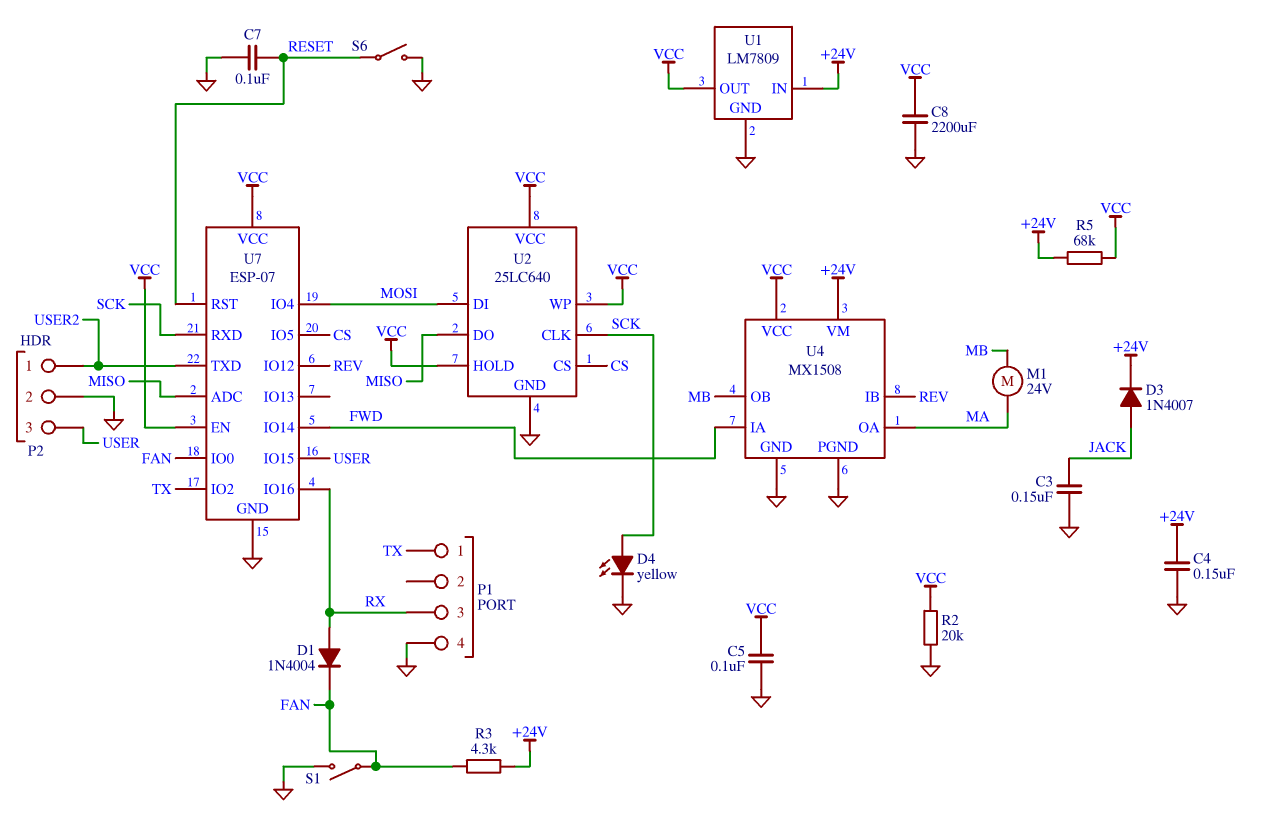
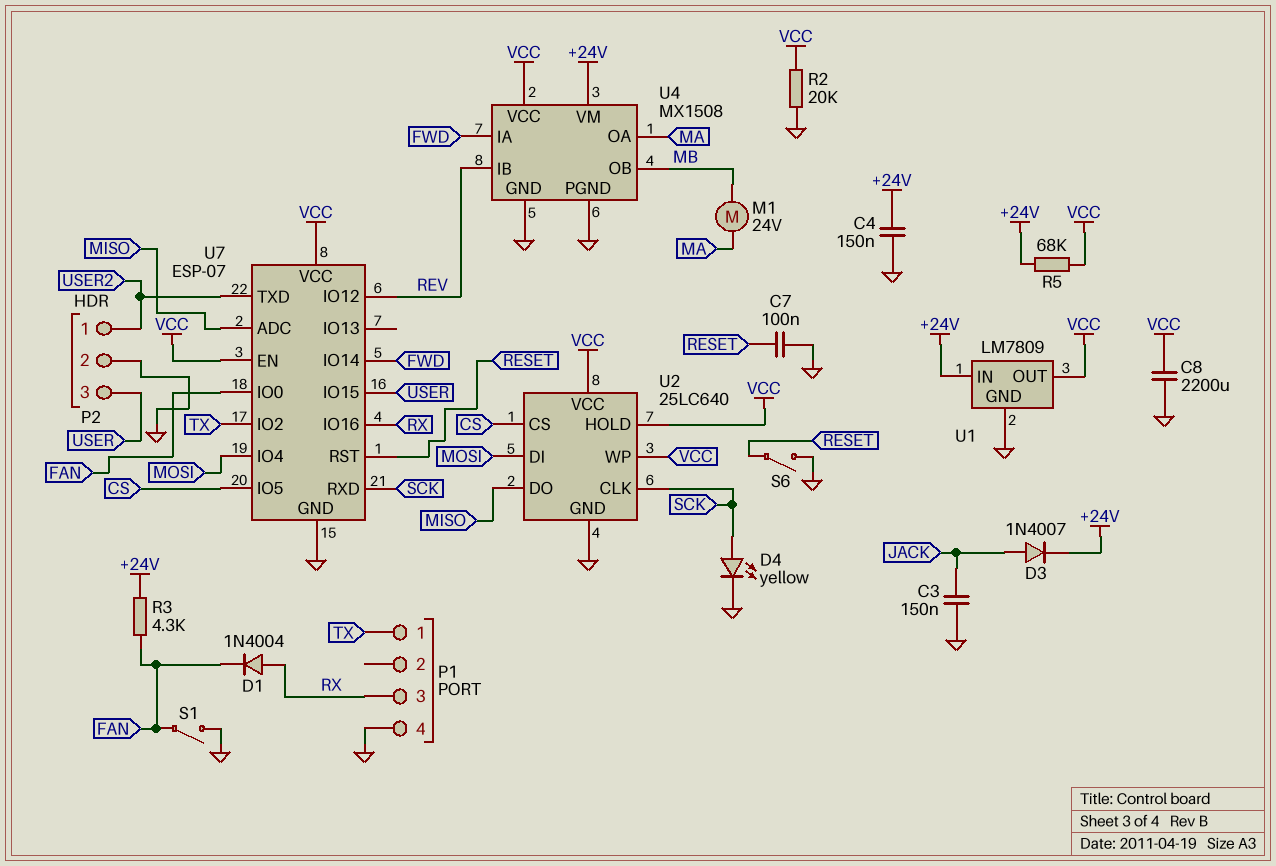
C5: 100nF (GND, VCC) -> none

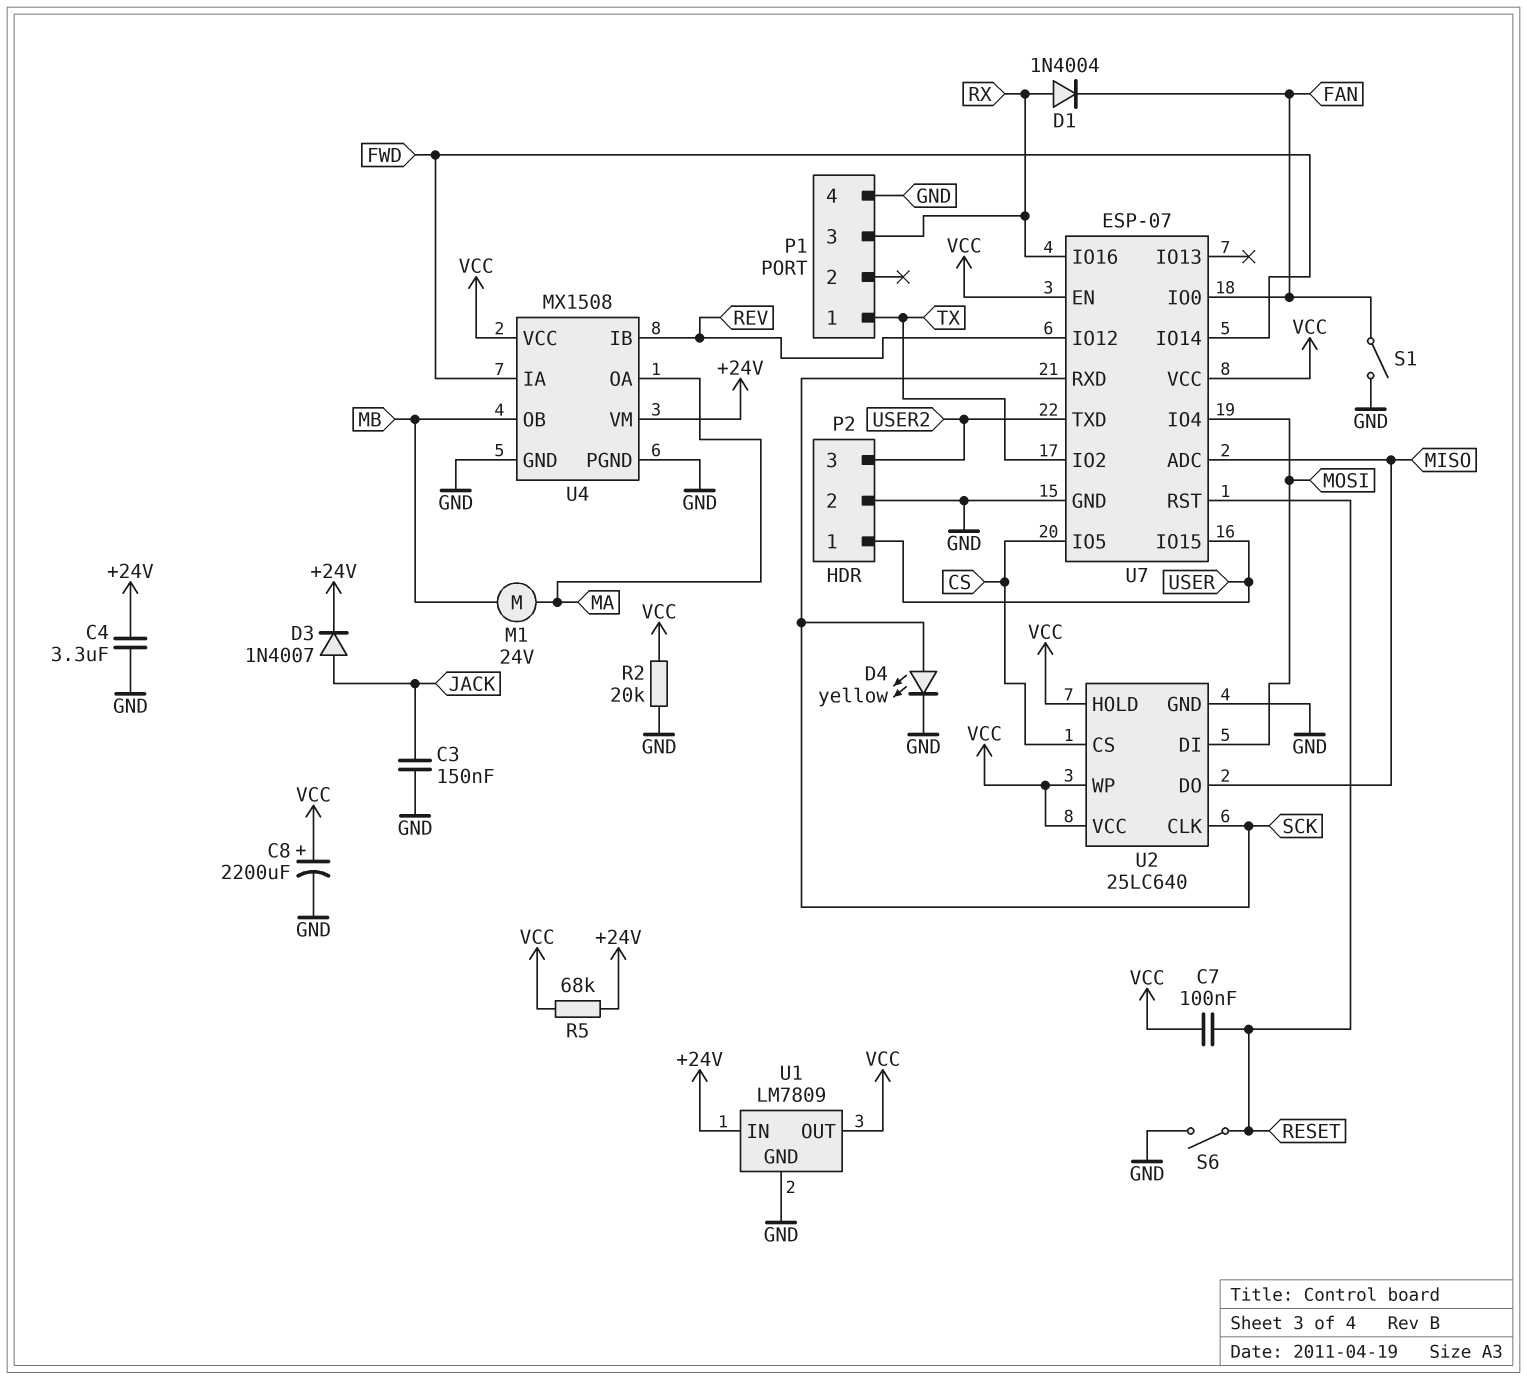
C4: 150nF (+24V, GND) -> 3.3uF (+24V, GND)
C7: 100nF (GND, RESET) -> 100nF (RESET, VCC)
C8: 2200uF (GND, VCC) -> 2200uF (plus VCC, minus GND)
P2 pin 1: USER2 -> USER
P2 pin 3: USER -> USER2
R3: 4.3k (+24V, FAN) -> none

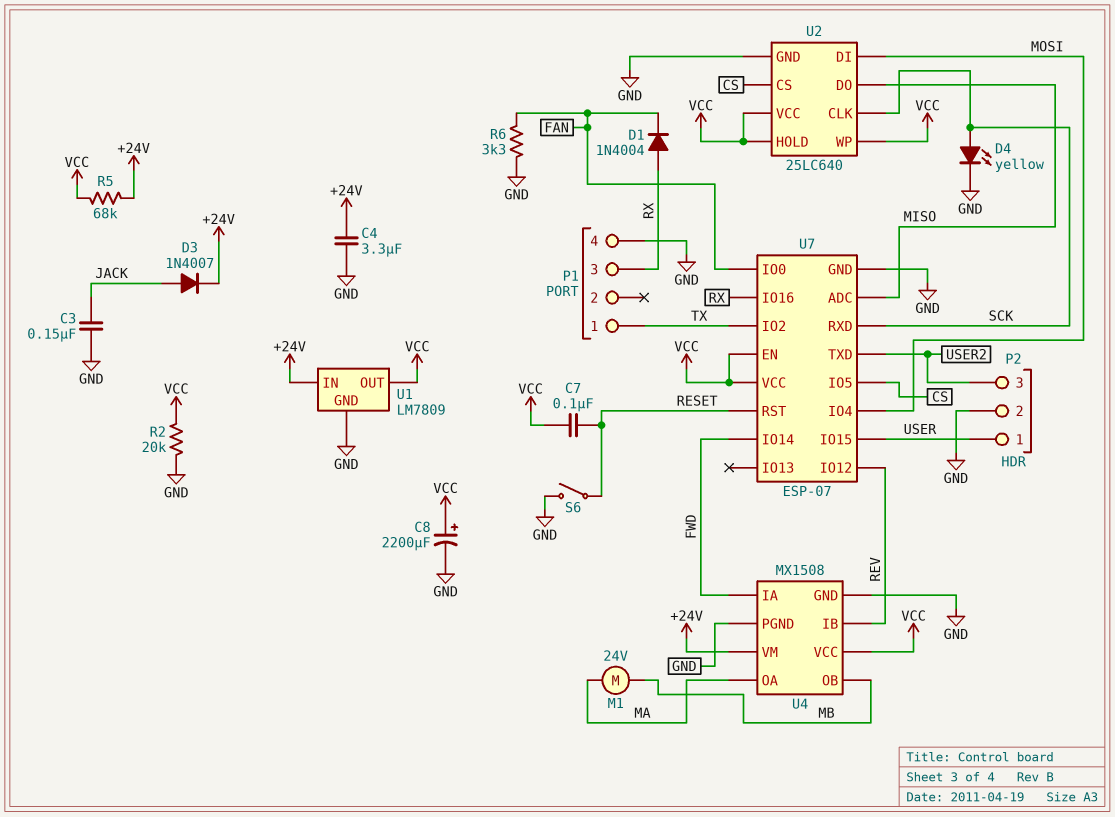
R6: none -> 3.3k (FAN, GND)
S1: switch (FAN, GND) -> none

